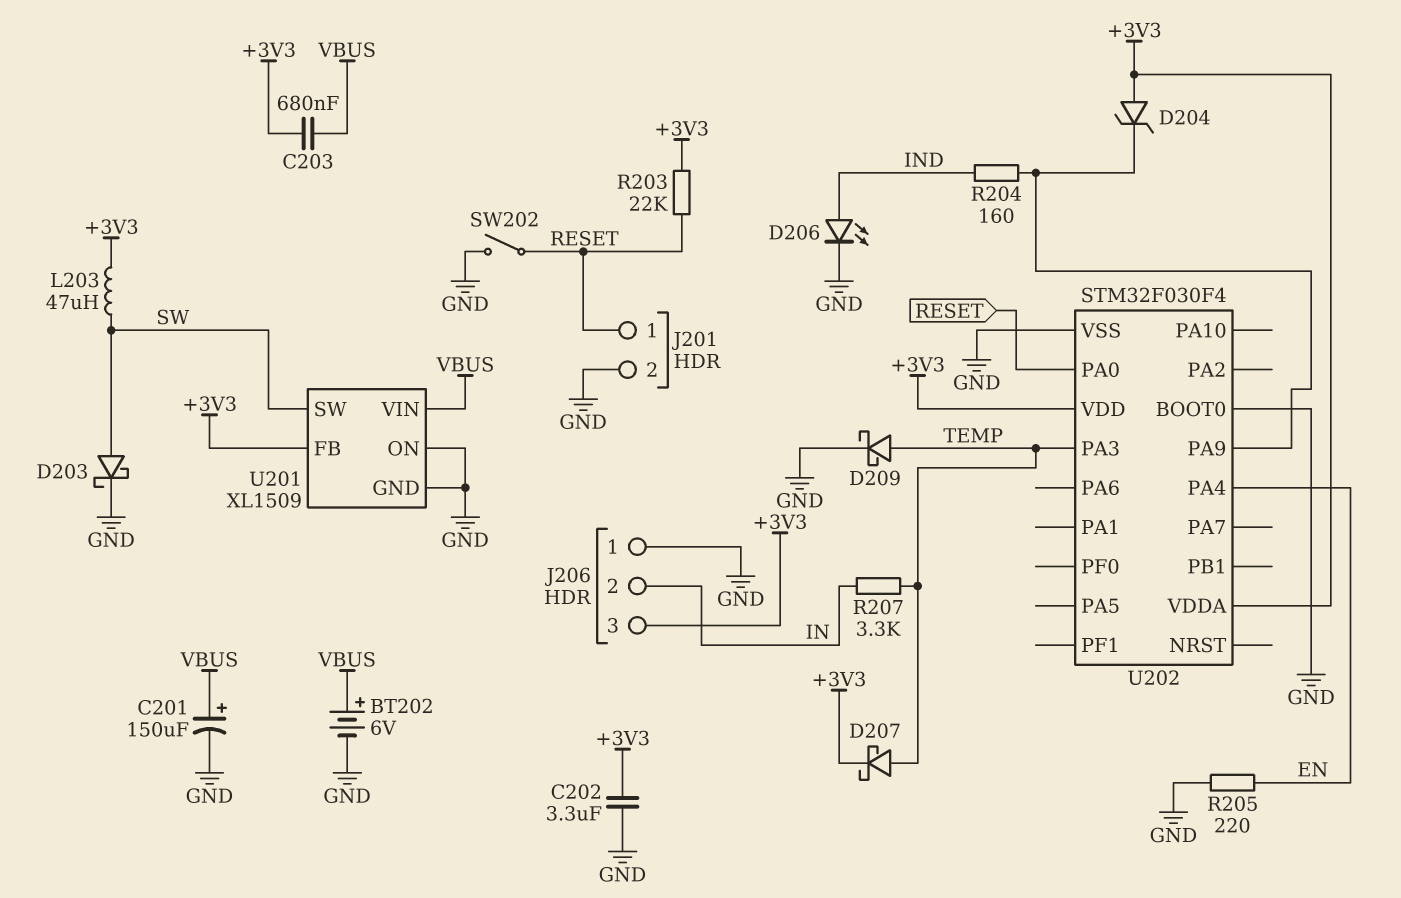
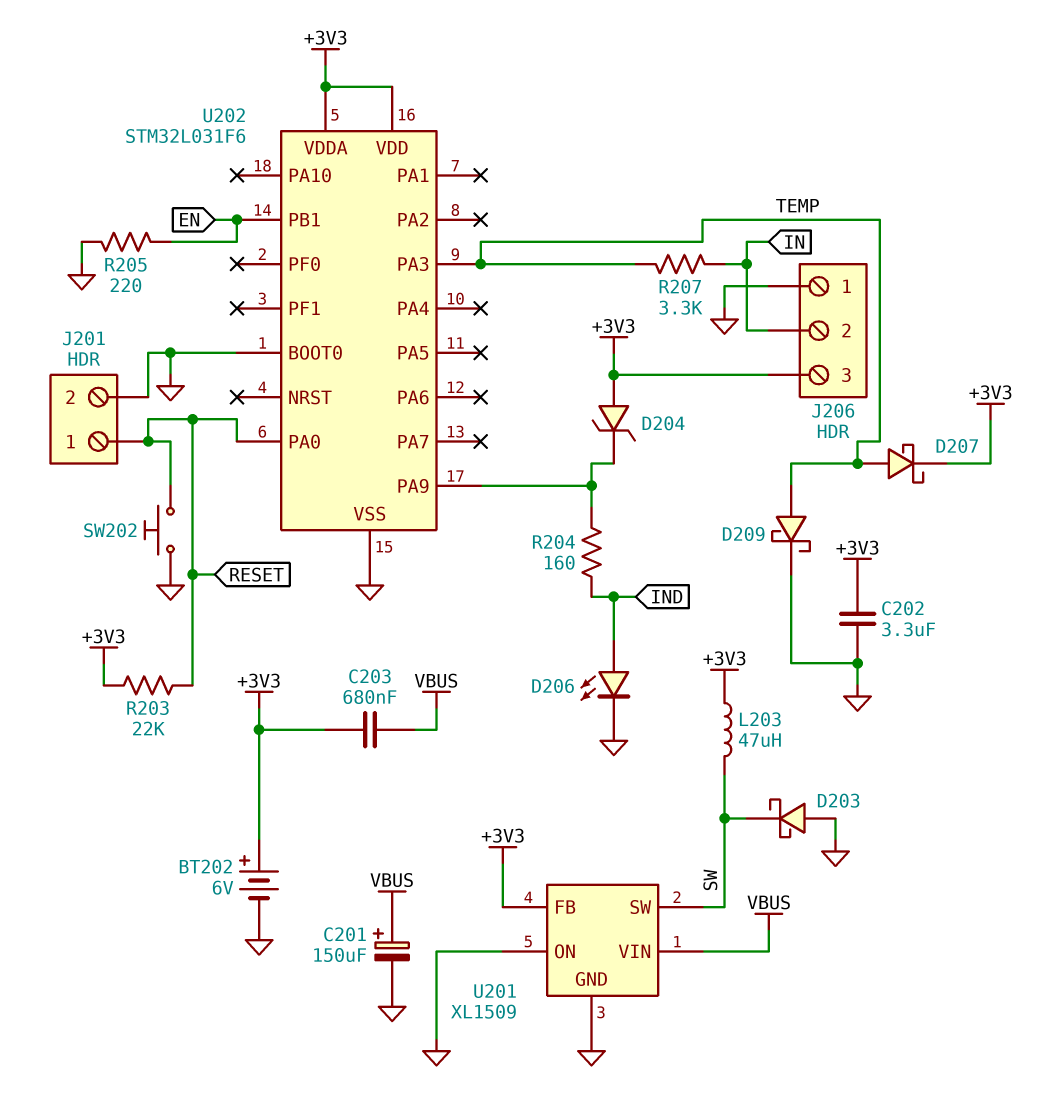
BT202: 6V (plus VBUS, minus GND) -> 6V (plus +3V3, minus GND)
D203: schottky (A SW, K GND) -> schottky (A GND, K SW)
SW202: switch (GND, RESET) -> button (GND, RESET)
U202: STM32F030F4 -> STM32L031F6
U202 pin PA4: EN -> none
U202 pin PB1: none -> EN

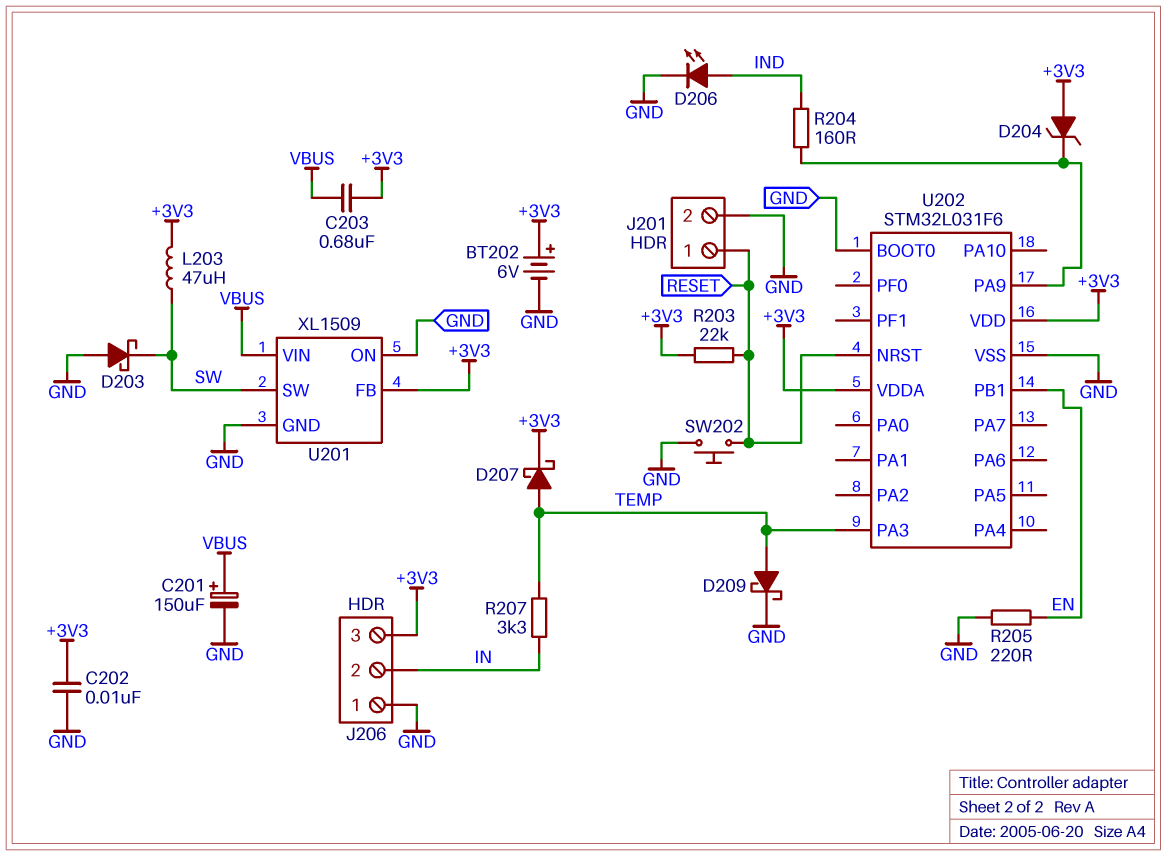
C202: 3.3uF (+3V3, GND) -> 10nF (+3V3, GND)
U202 pin NRST: none -> RESET
U202 pin PA0: RESET -> none

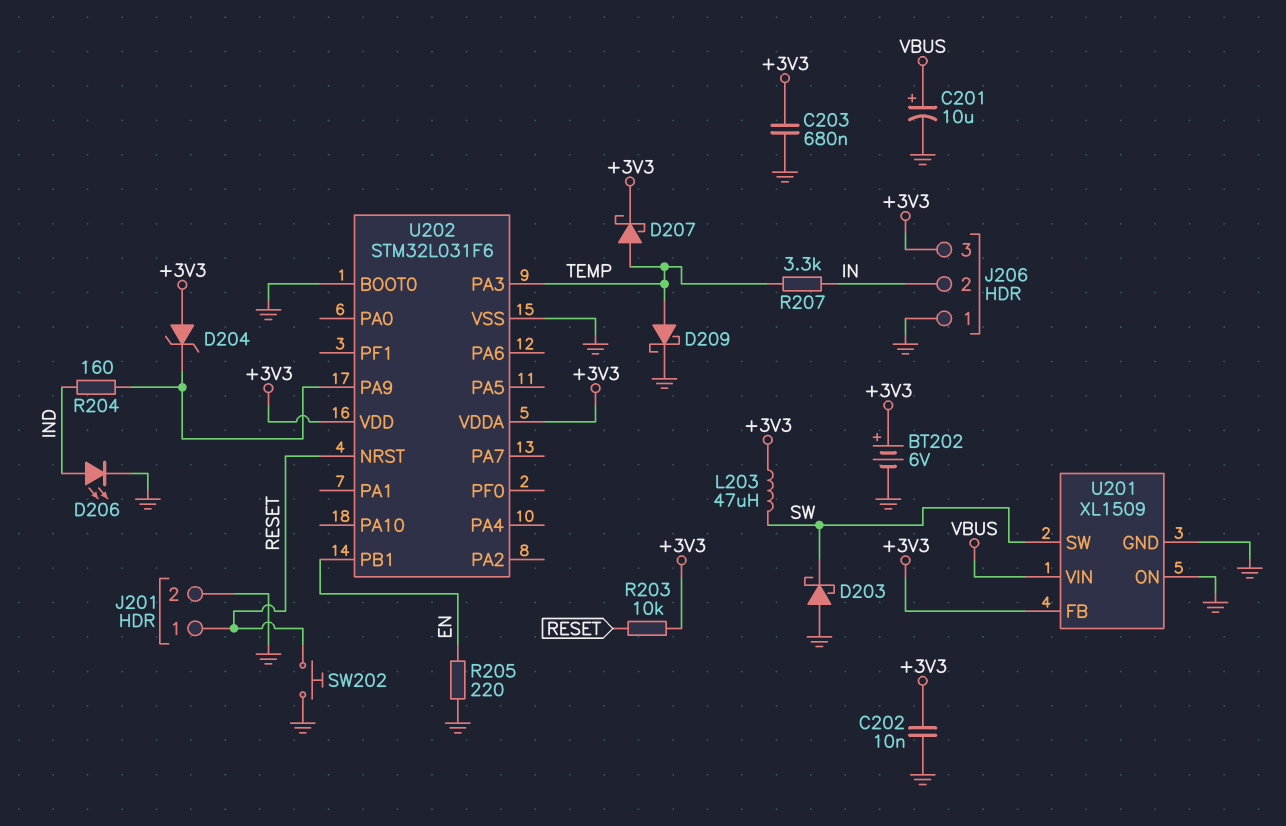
C201: 150uF (plus VBUS, minus GND) -> 10uF (plus VBUS, minus GND)
C203: 680nF (+3V3, VBUS) -> 680nF (+3V3, GND)
R203: 22k (+3V3, RESET) -> 10k (+3V3, RESET)

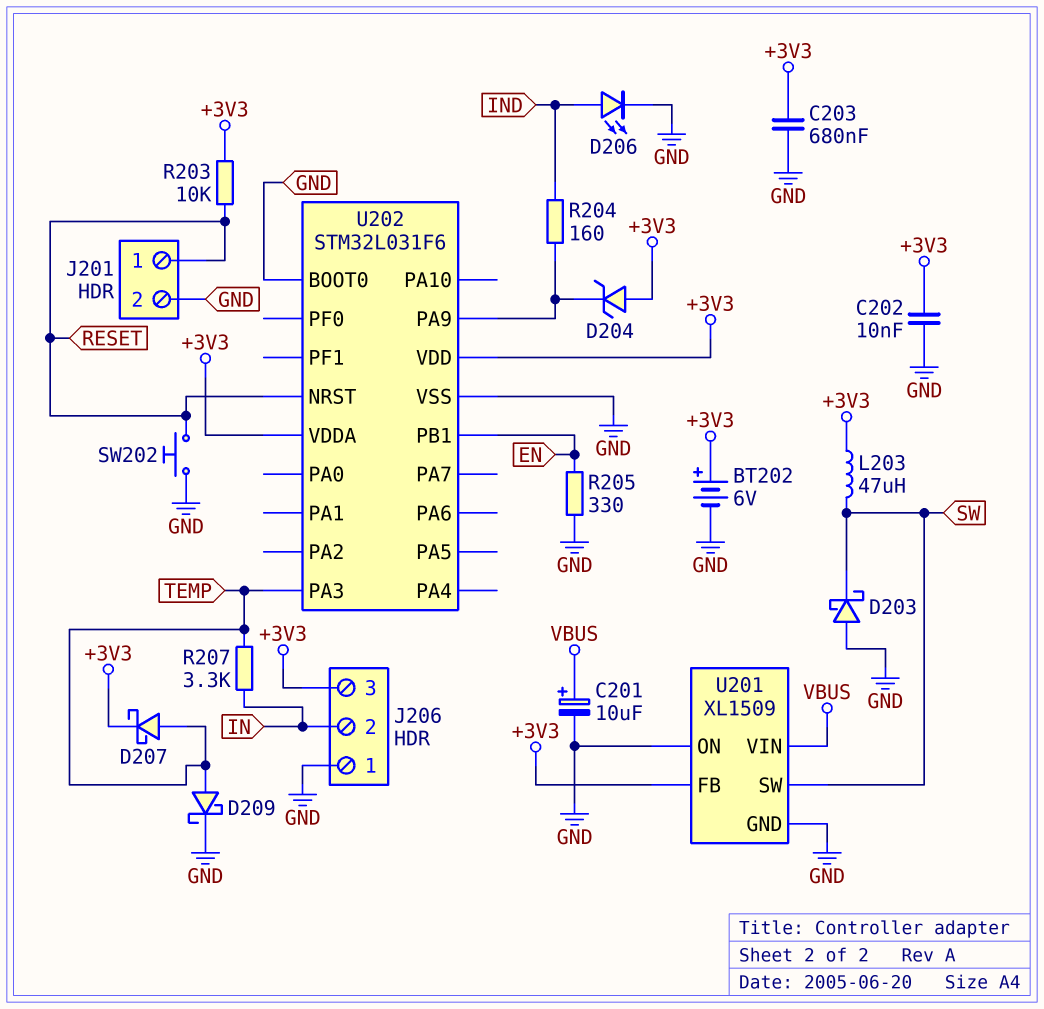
R205: 220 (EN, GND) -> 330 (EN, GND)

